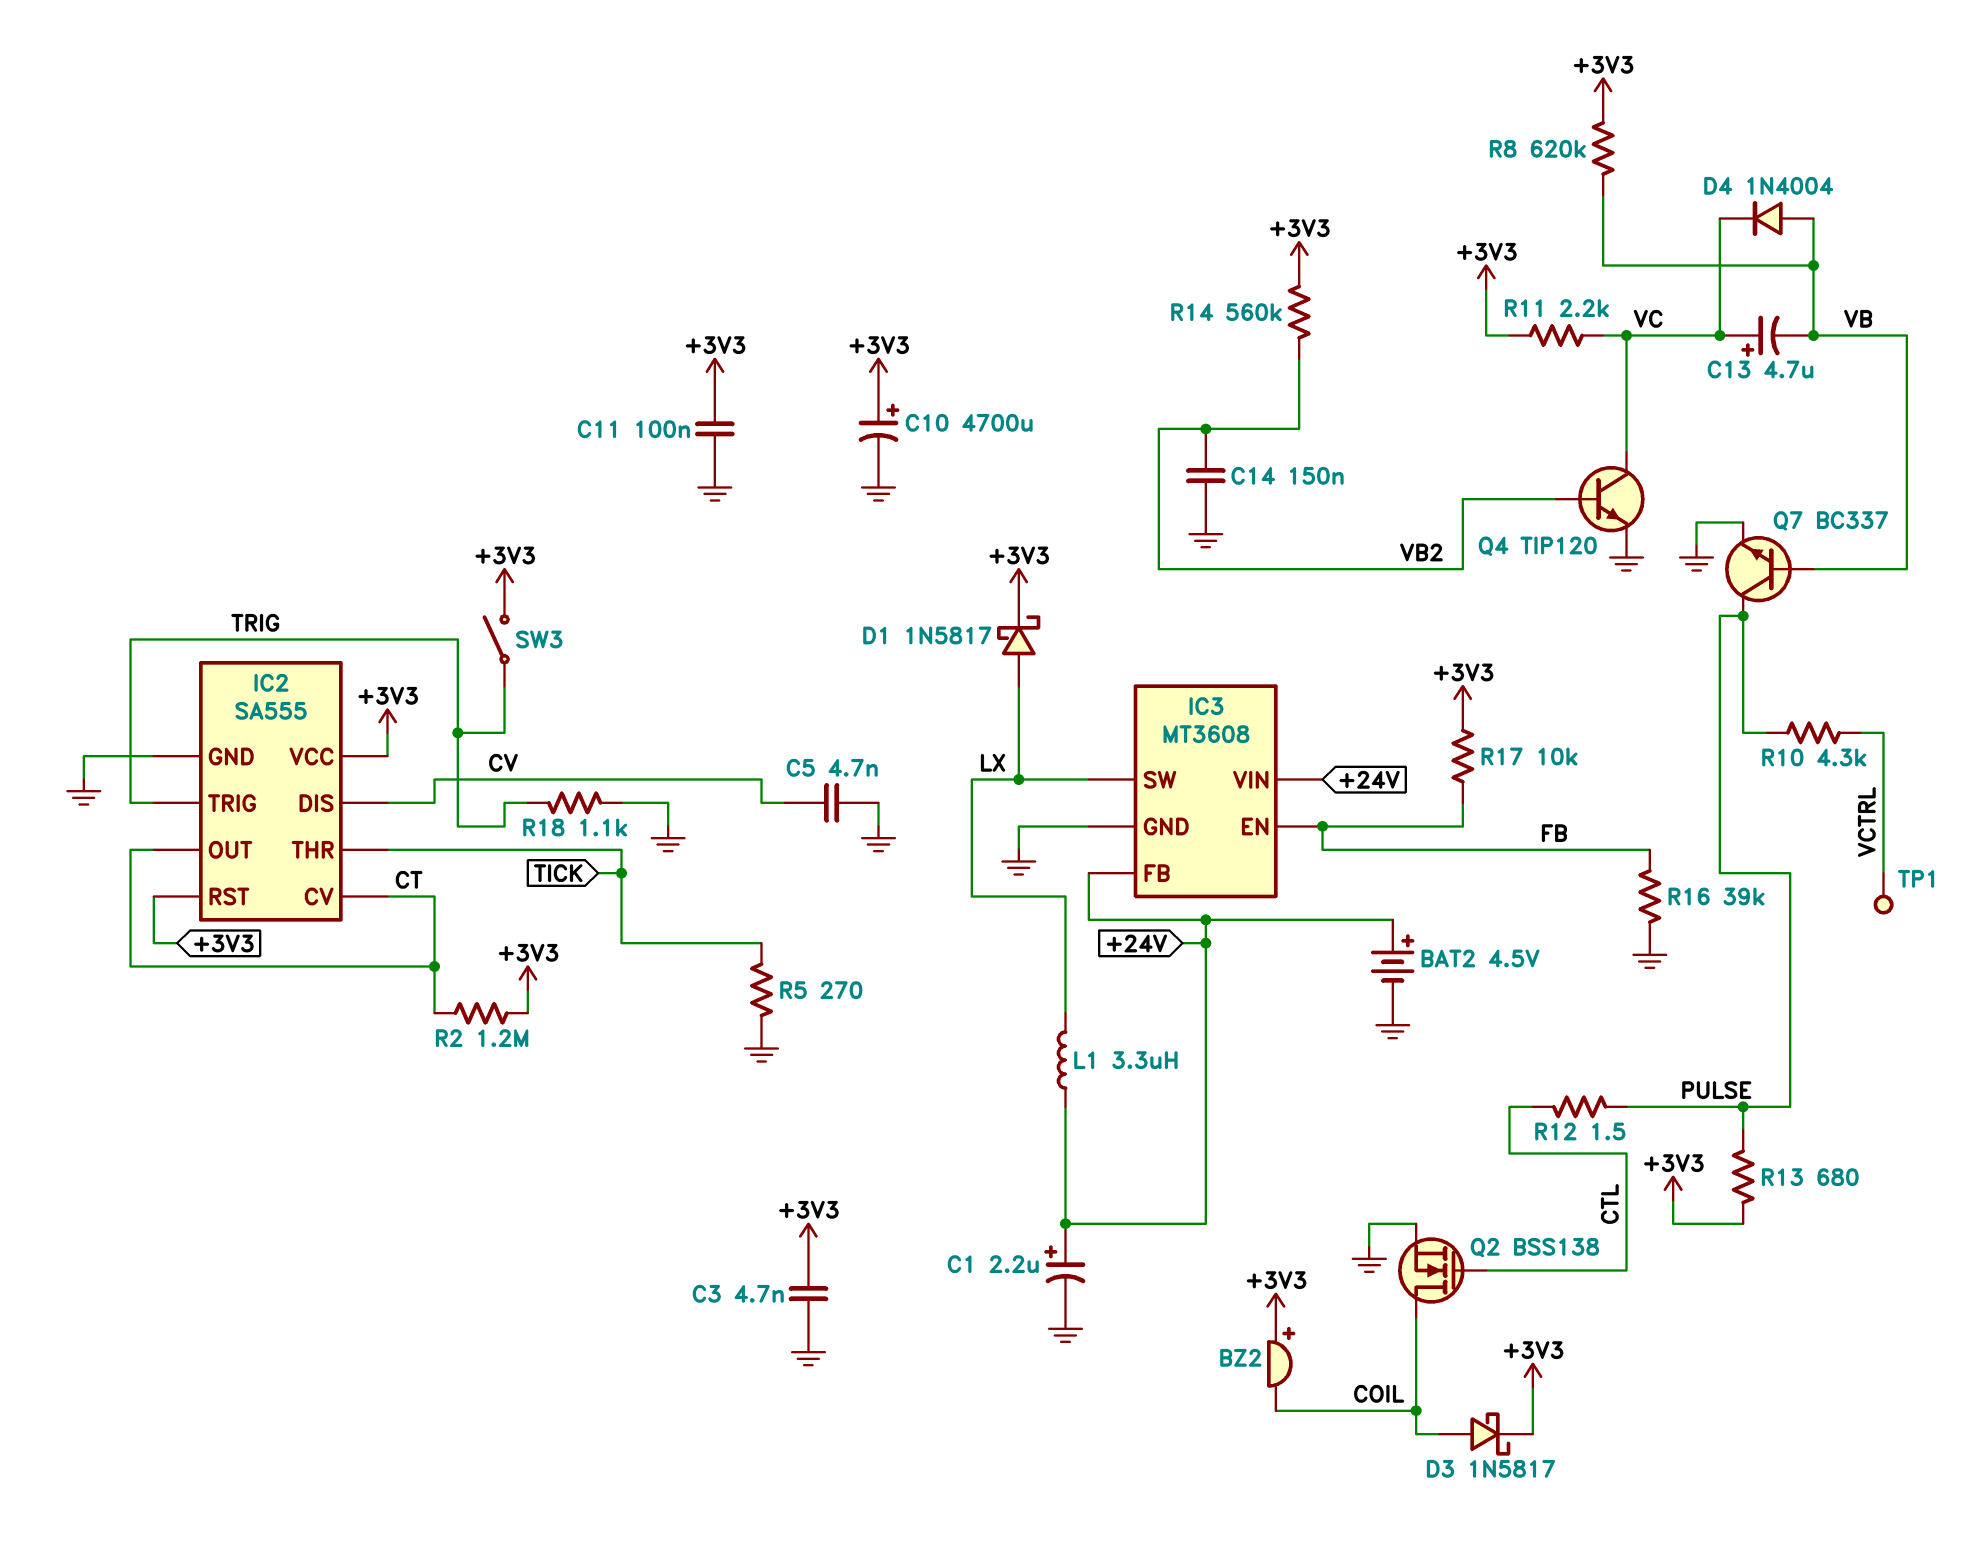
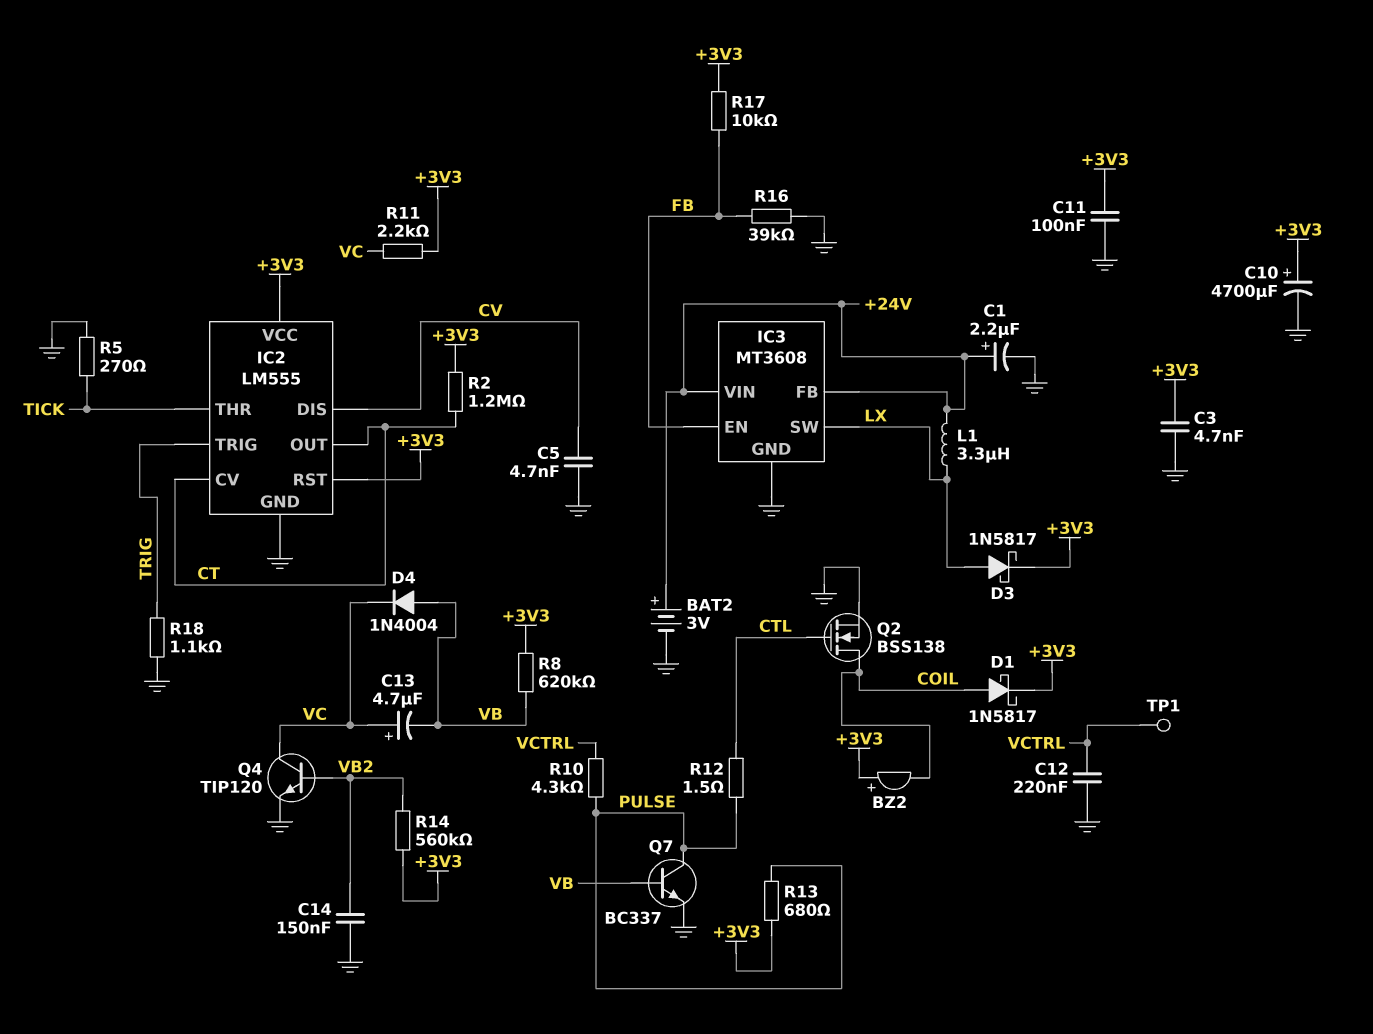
BAT2: 4.5V (plus +24V, minus GND) -> 3V (plus +24V, minus GND)
C12: none -> 220nF (GND, VCTRL)
D1: schottky 1N5817 (A LX, K +3V3) -> schottky 1N5817 (A COIL, K +3V3)
D3: schottky 1N5817 (A COIL, K +3V3) -> schottky 1N5817 (A LX, K +3V3)
IC2: SA555 -> LM555
SW3: switch (+3V3, TRIG) -> none

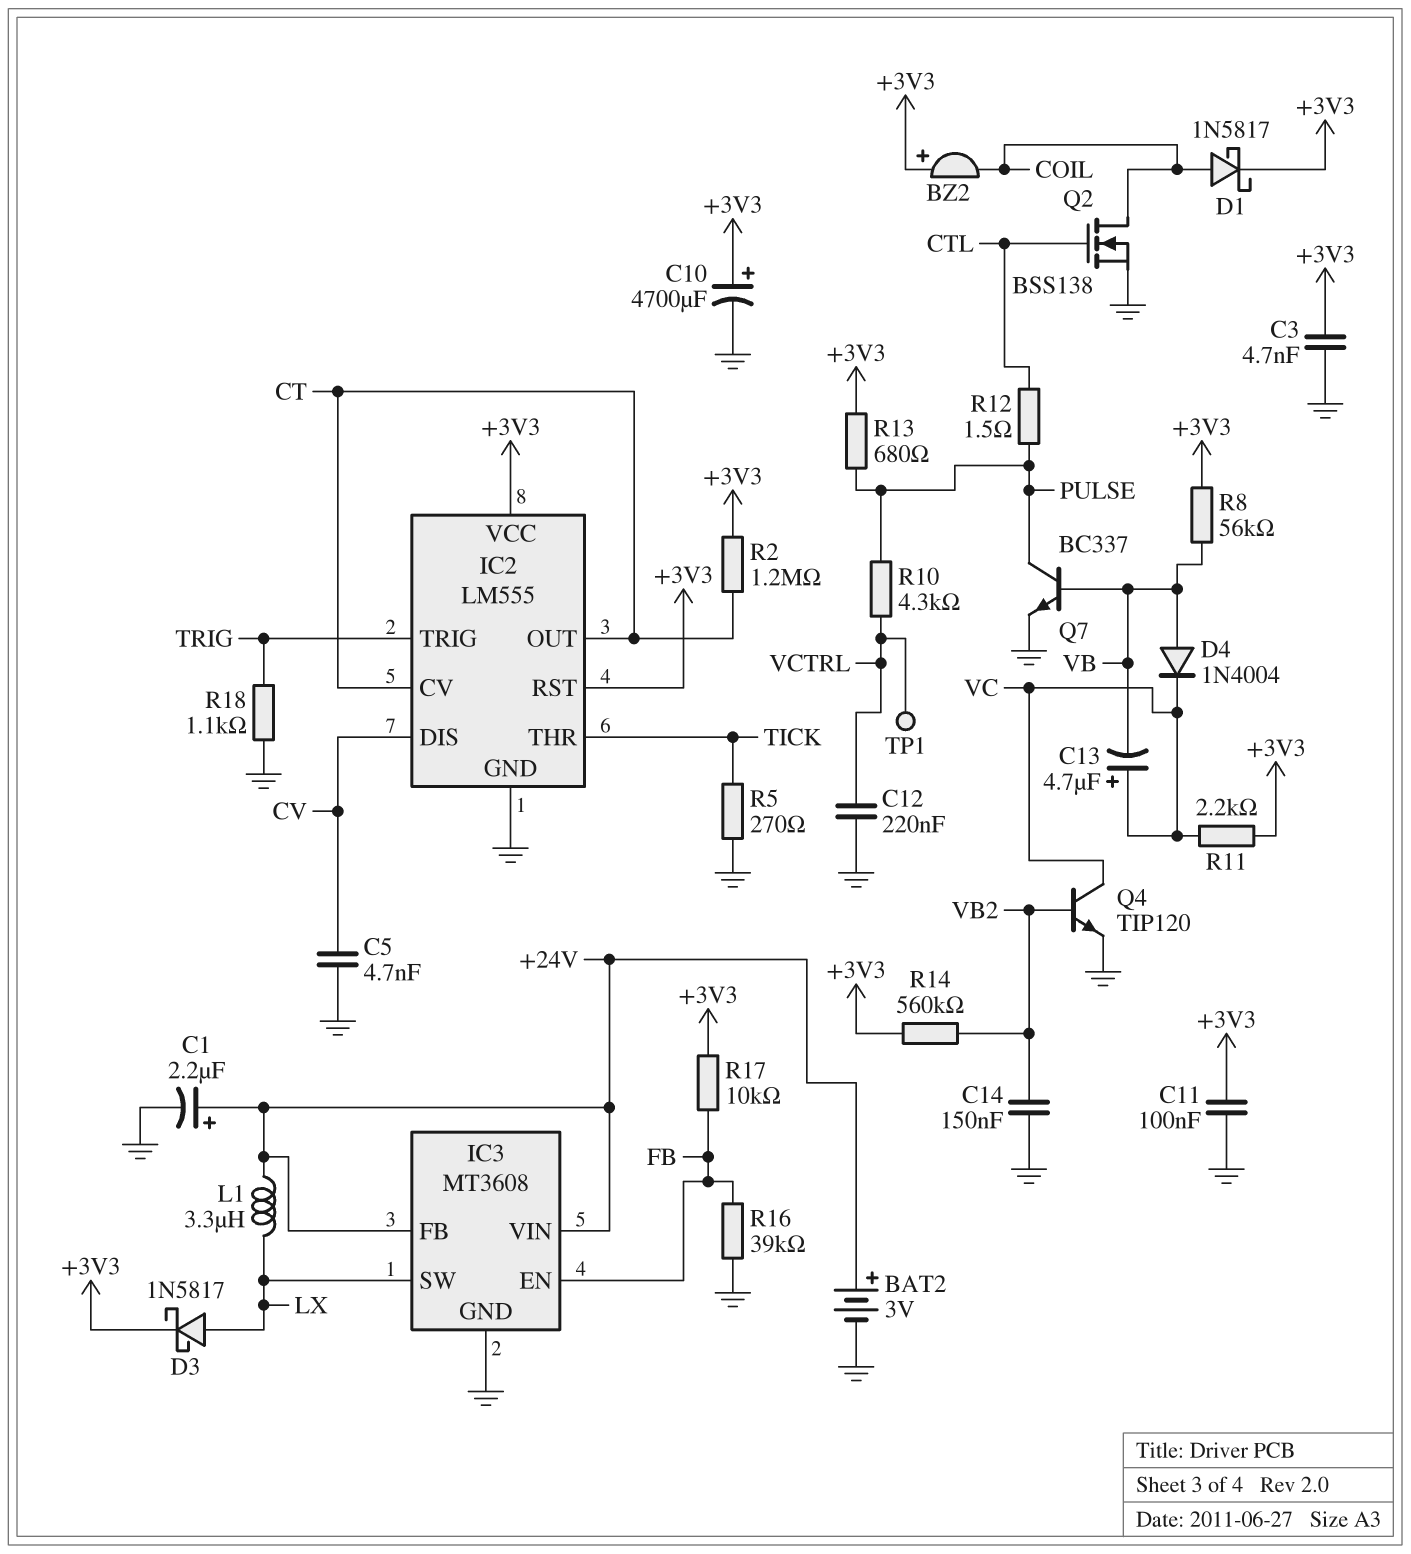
R8: 620k (+3V3, VB) -> 56k (+3V3, VB)

